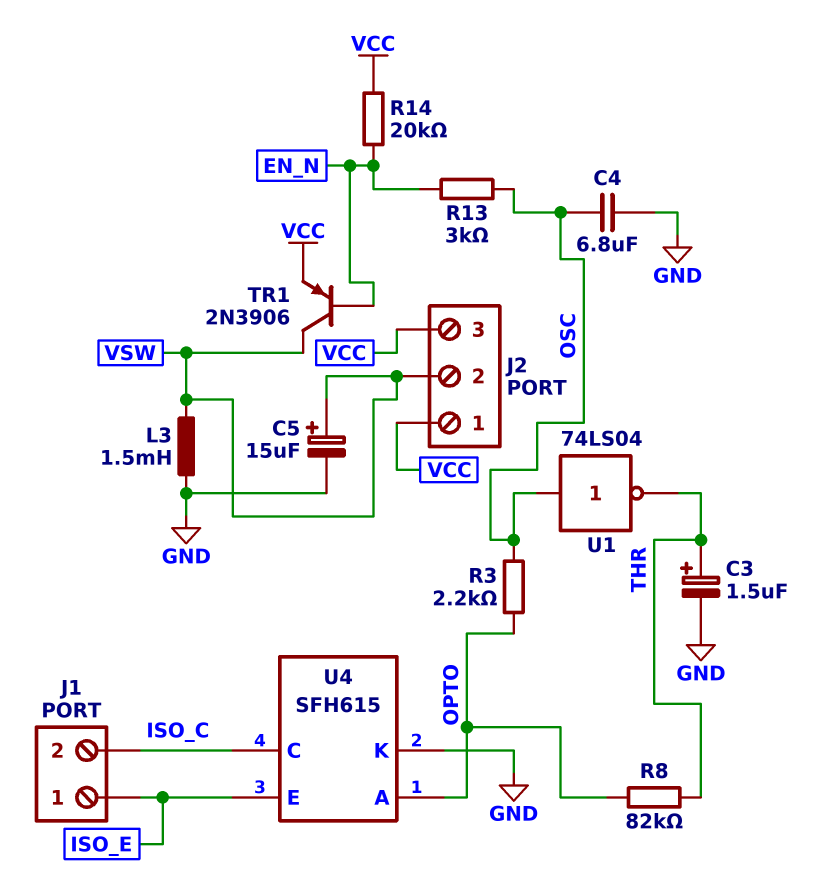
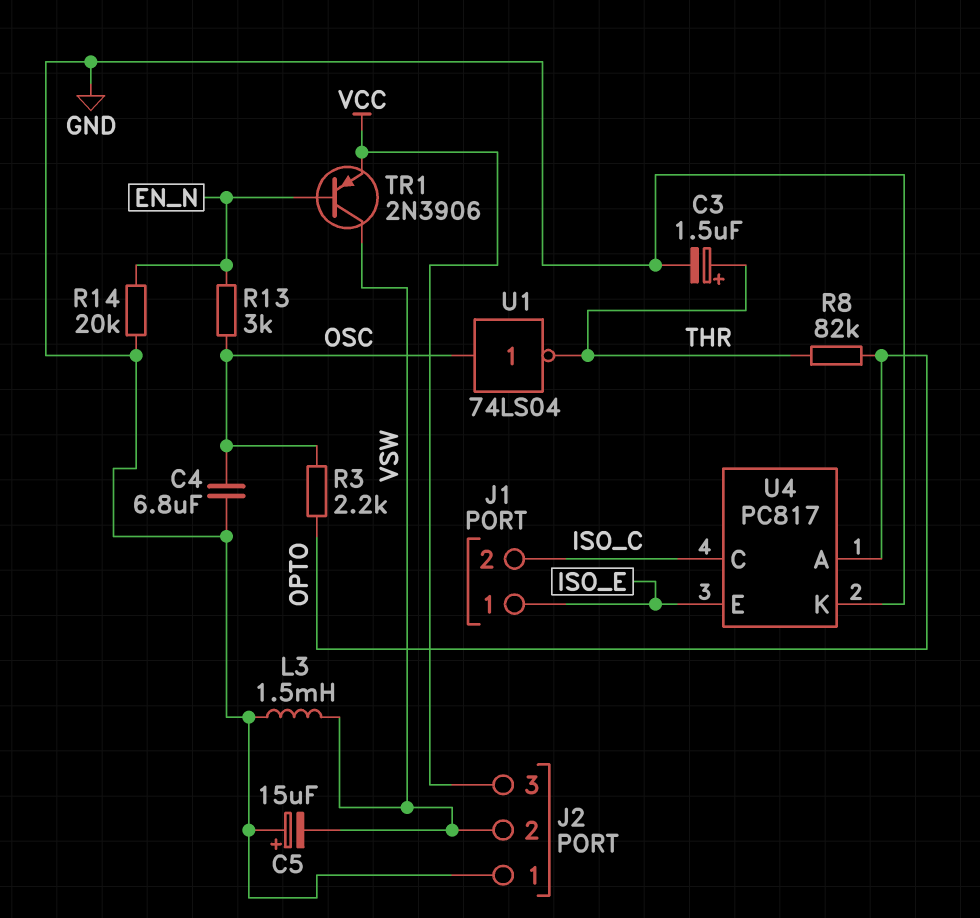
C5: 15uF (plus VSW, minus GND) -> 15uF (plus GND, minus VSW)
J2 pin 1: VCC -> GND
R14: 20k (EN_N, VCC) -> 20k (EN_N, GND)
U4: SFH615 -> PC817

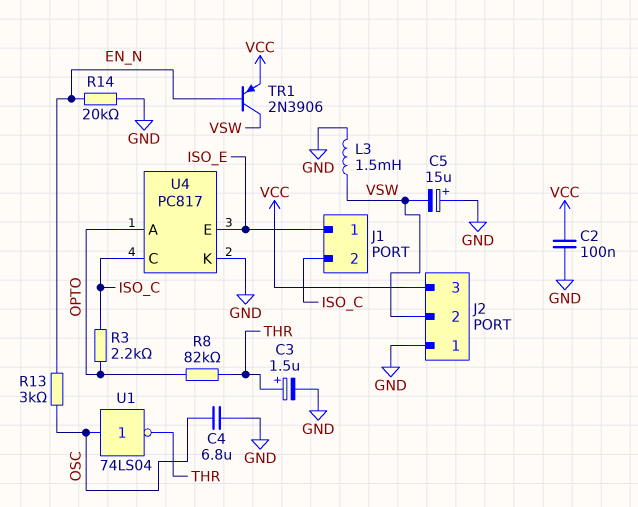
C2: none -> 100nF (GND, VCC)
R3: 2.2k (OPTO, OSC) -> 2.2k (ISO_C, OPTO)

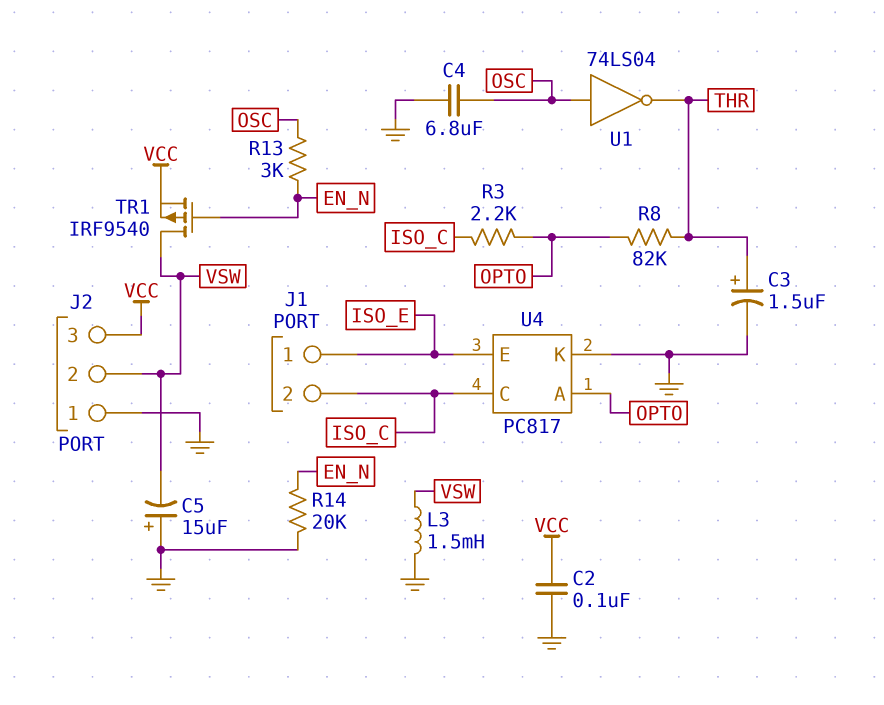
TR1: PNP 2N3906 (B EN_N, C VSW, E VCC) -> PMOS IRF9540 (G EN_N, D VSW, S VCC)

